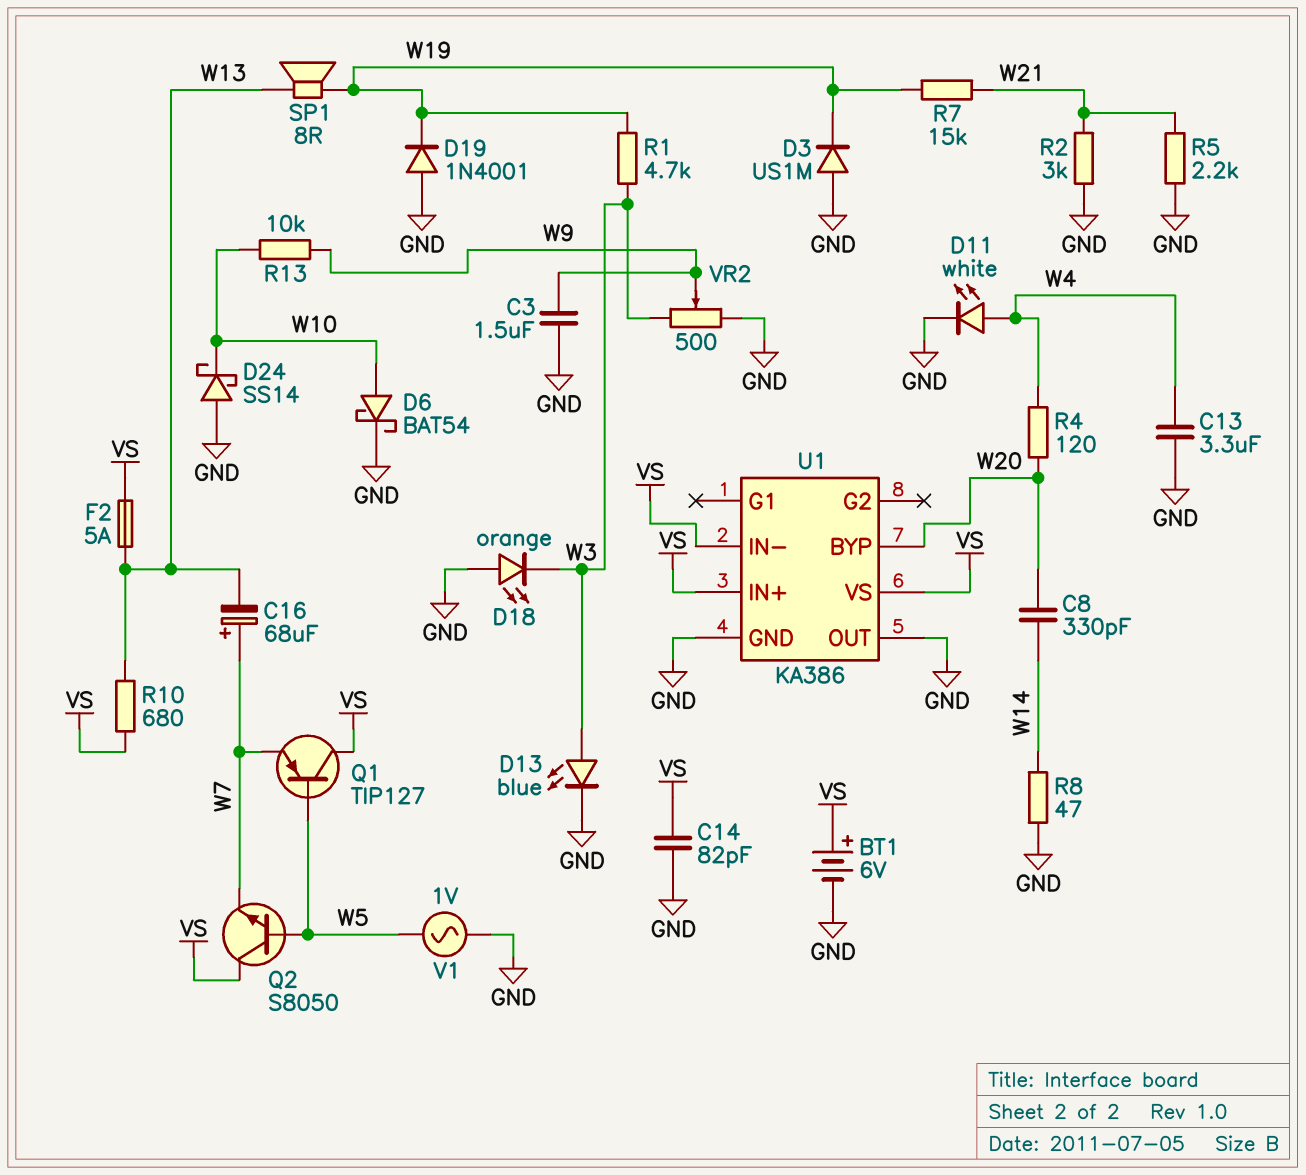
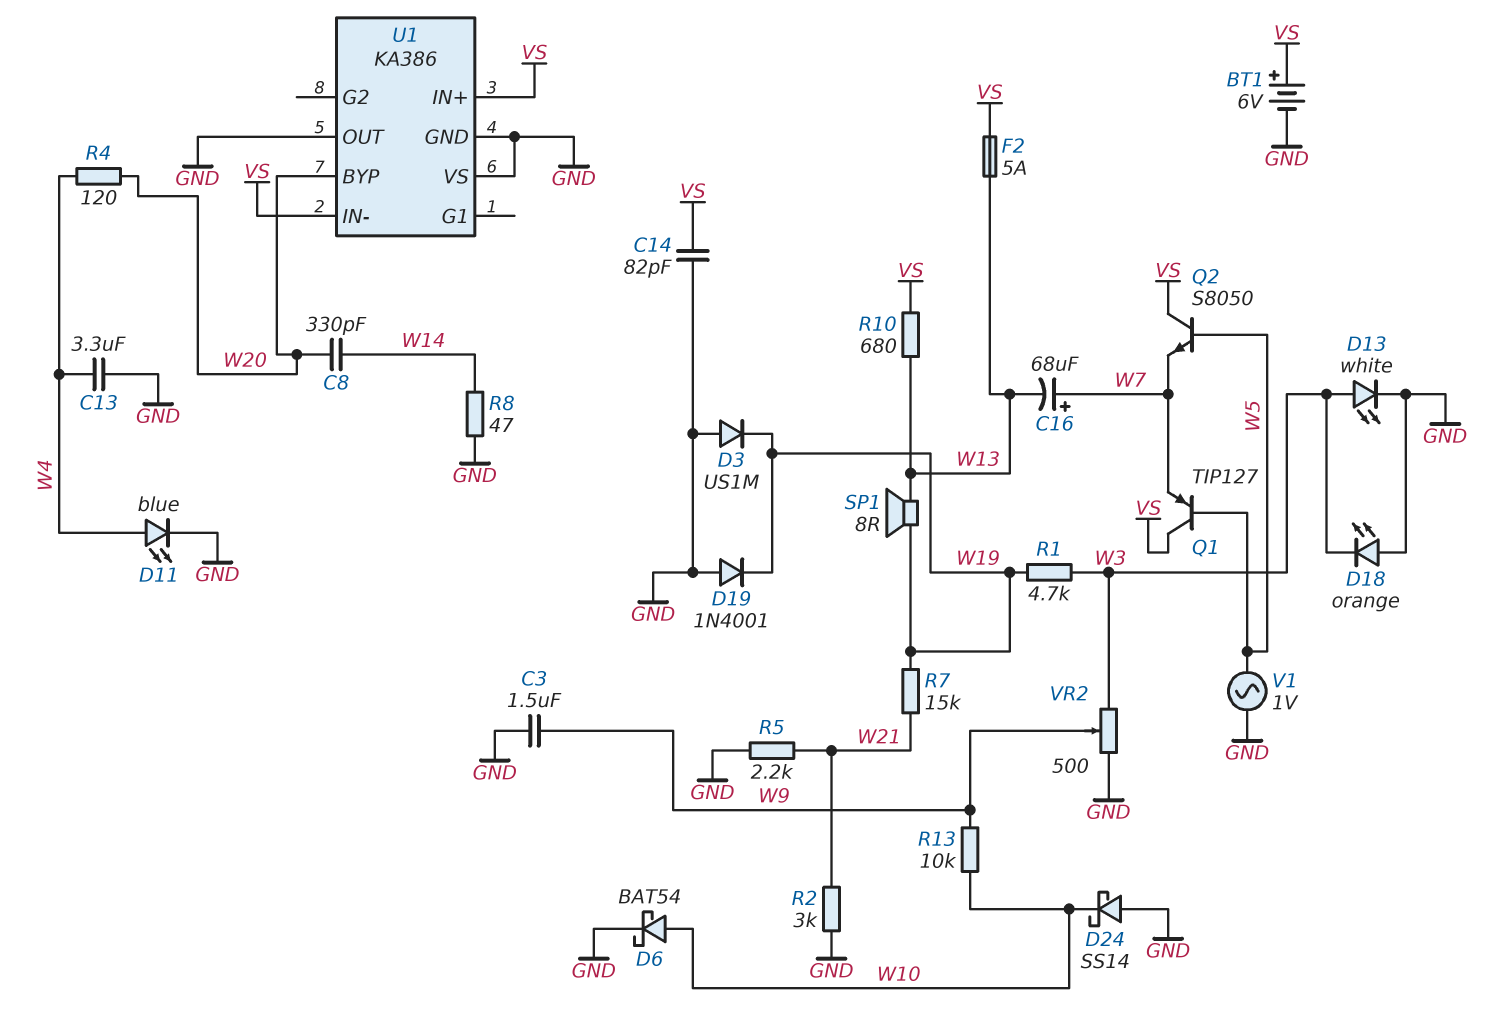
D11: LED white (A W4, K GND) -> LED blue (A W4, K GND)
D13: LED blue (A W3, K GND) -> LED white (A W3, K GND)
U1 pin VS: VS -> GND

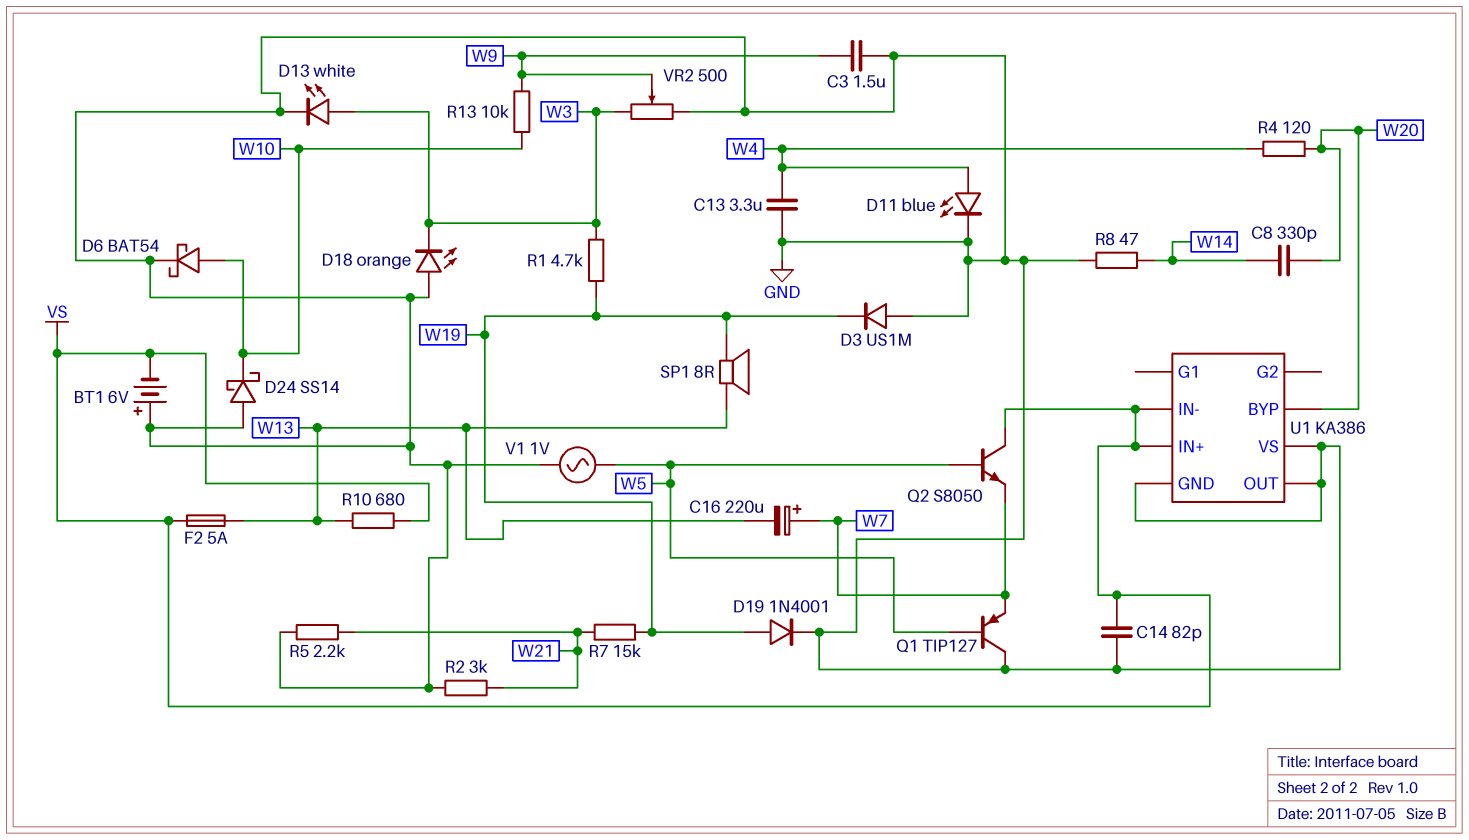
BT1: 6V (plus VS, minus GND) -> 6V (plus GND, minus VS)
C16: 68uF (plus W7, minus W13) -> 220uF (plus W7, minus W13)
D19: diode 1N4001 (A GND, K W19) -> diode 1N4001 (A W19, K GND)
Q1: PNP TIP127 (B W5, C VS, E W7) -> PNP TIP127 (B W5, C GND, E W7)

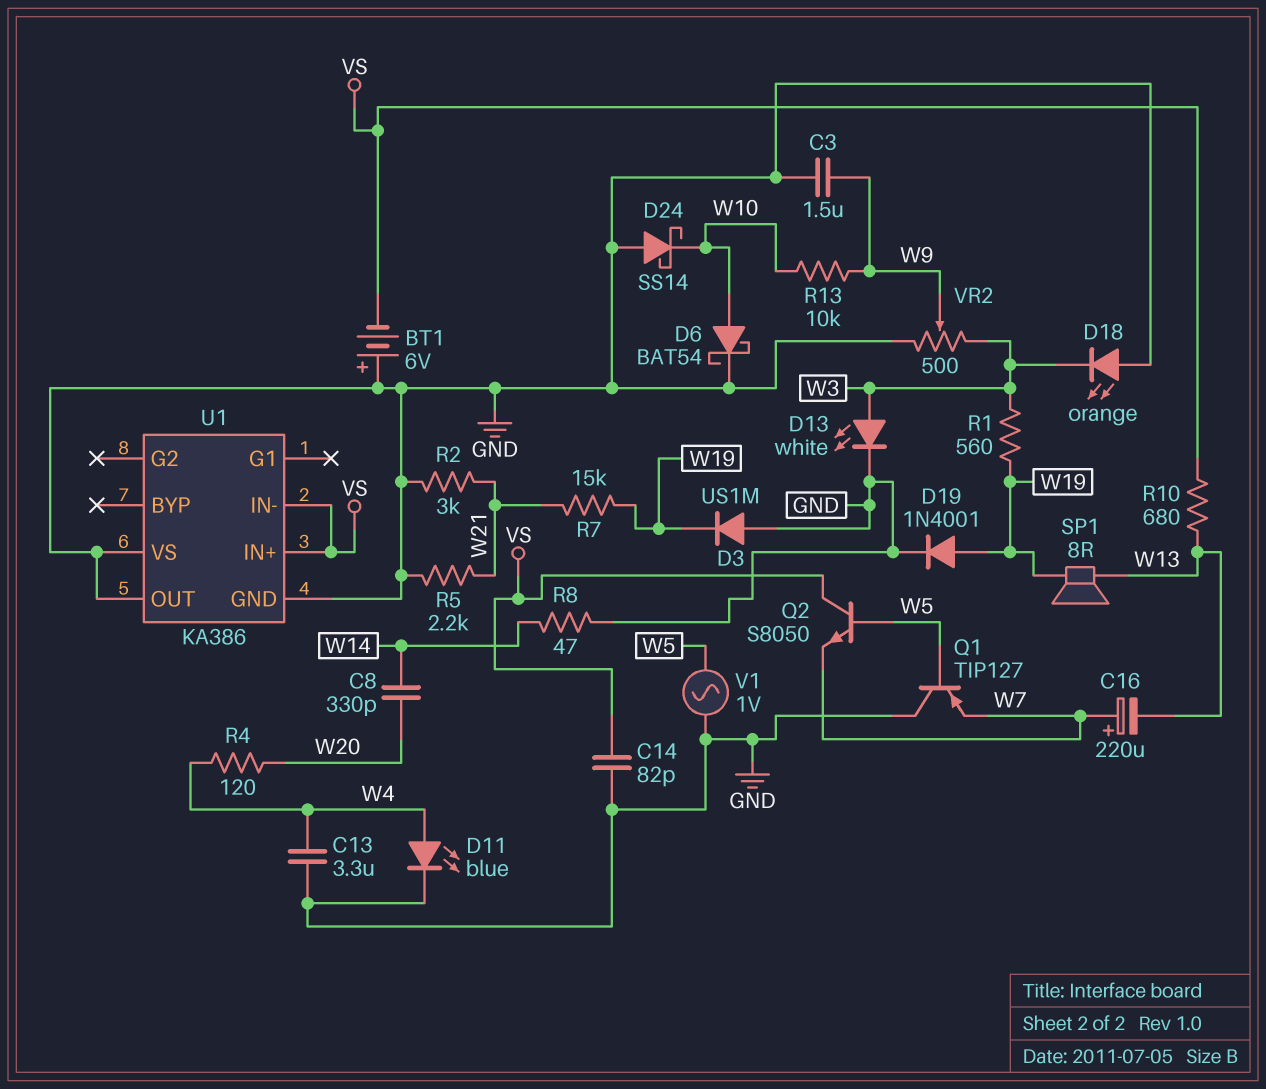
F2: 5A (VS, W13) -> none
R1: 4.7k (W3, W19) -> 560 (W3, W19)
U1 pin BYP: W20 -> none

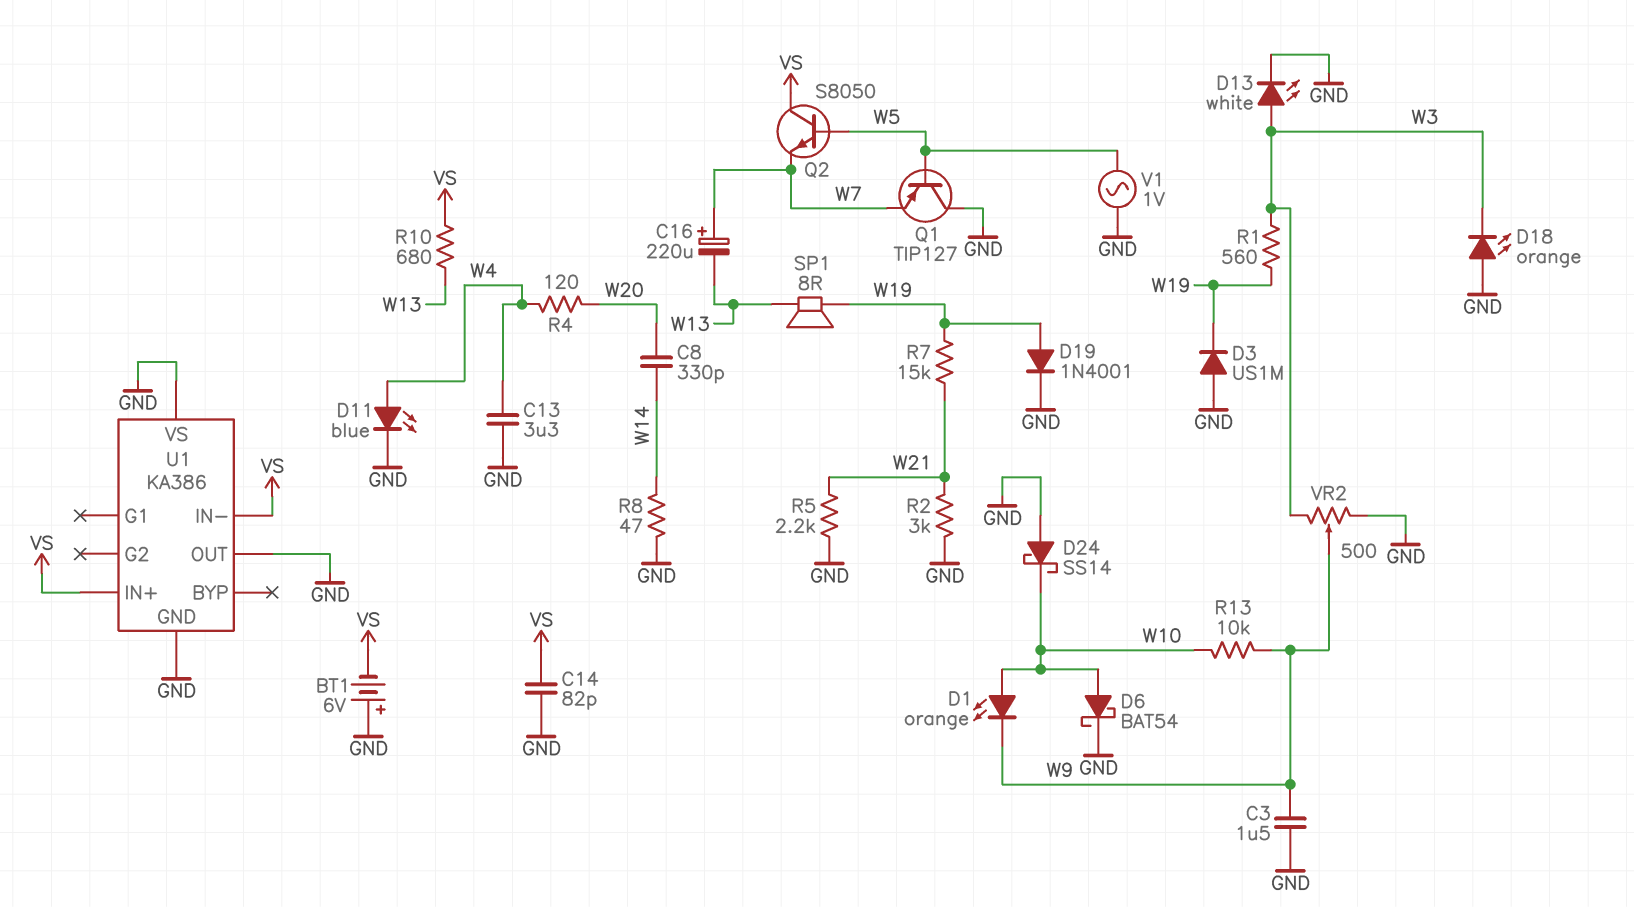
D1: none -> LED orange (A W10, K W9)

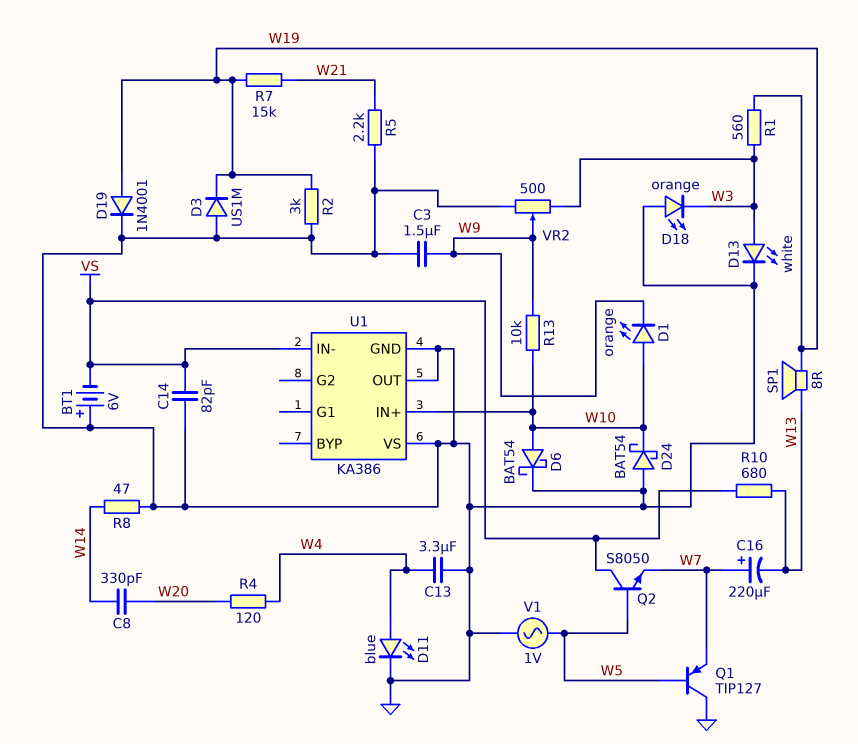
D24: schottky SS14 (A GND, K W10) -> schottky BAT54 (A GND, K W10)
R2: 3k (GND, W21) -> 3k (GND, W19)
U1 pin IN+: VS -> W10

